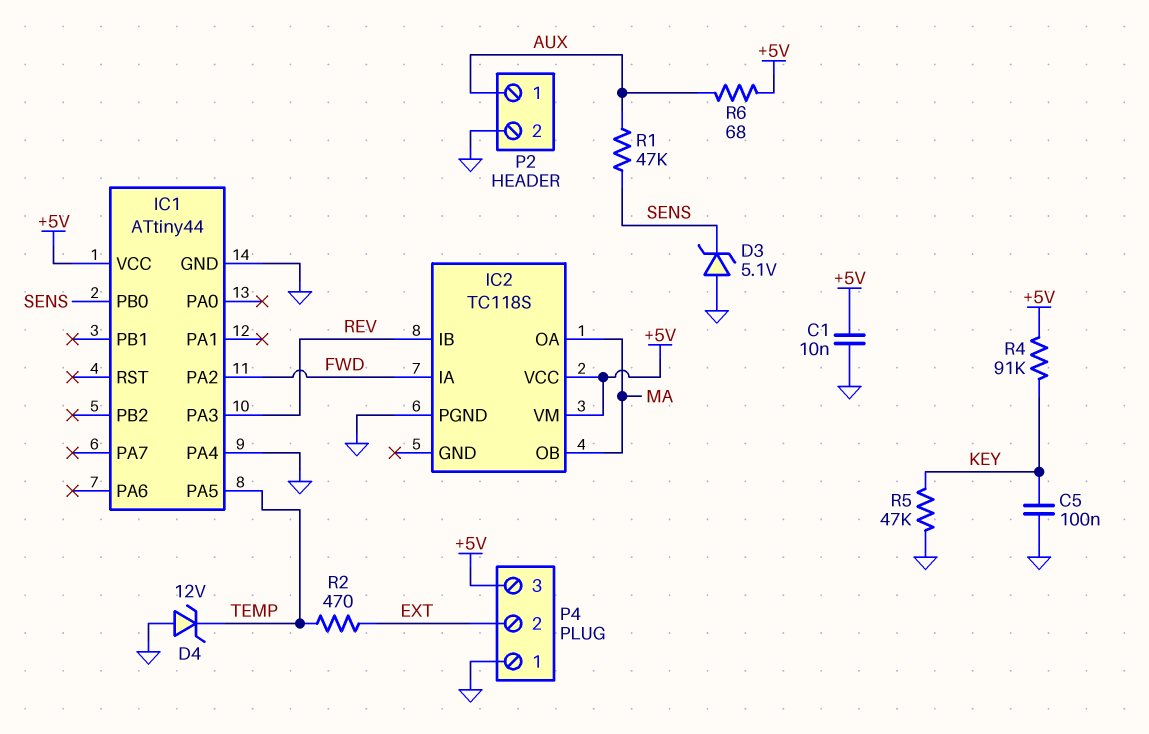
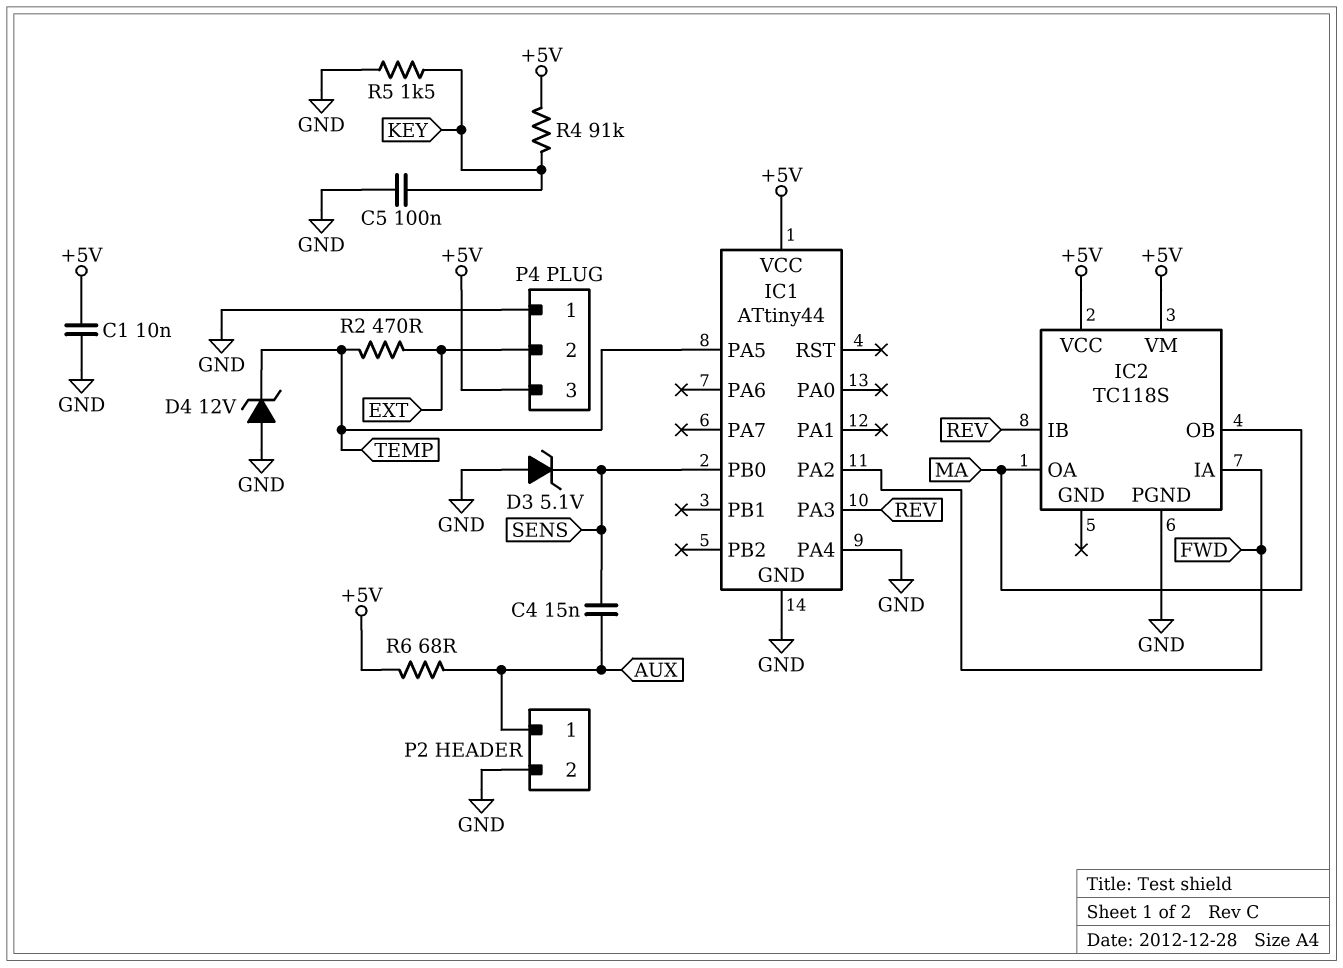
C4: none -> 15nF (AUX, SENS)
R1: 47k (AUX, SENS) -> none
R5: 47k (GND, KEY) -> 1.5k (GND, KEY)

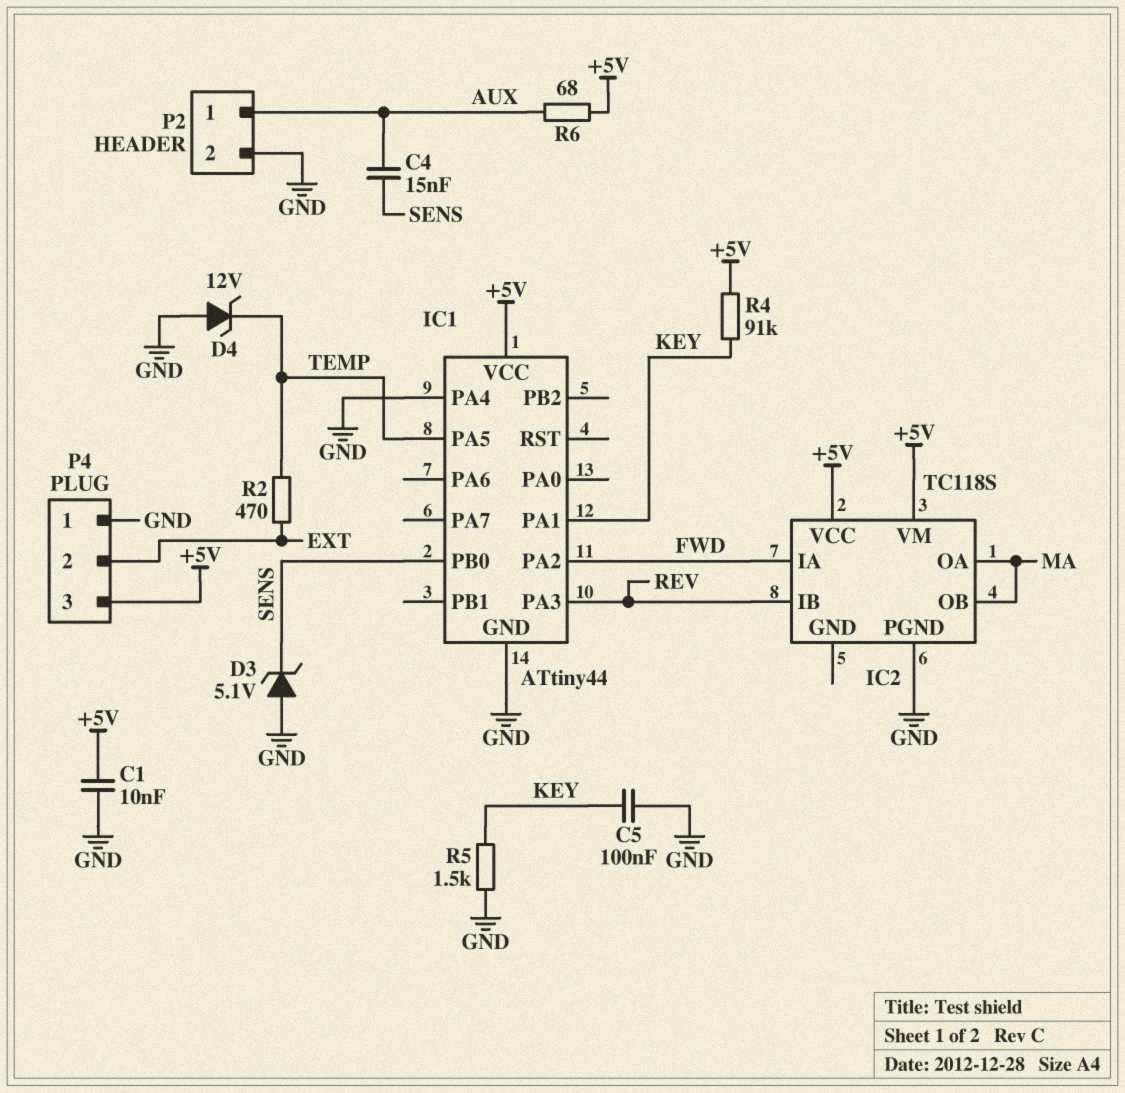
IC1 pin PA1: none -> KEY

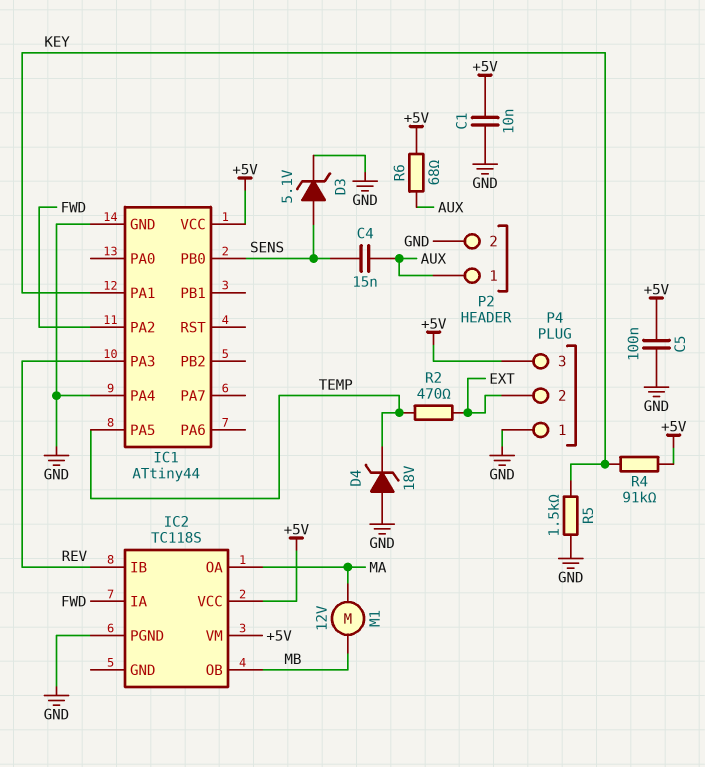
C5: 100nF (GND, KEY) -> 100nF (+5V, GND)
D3: zener 5.1V (A GND, K SENS) -> zener 5.1V (A SENS, K GND)
D4: zener 12V (A GND, K TEMP) -> zener 18V (A GND, K TEMP)
IC2 pin OB: MA -> MB
M1: none -> motor 12V (MA, MB)

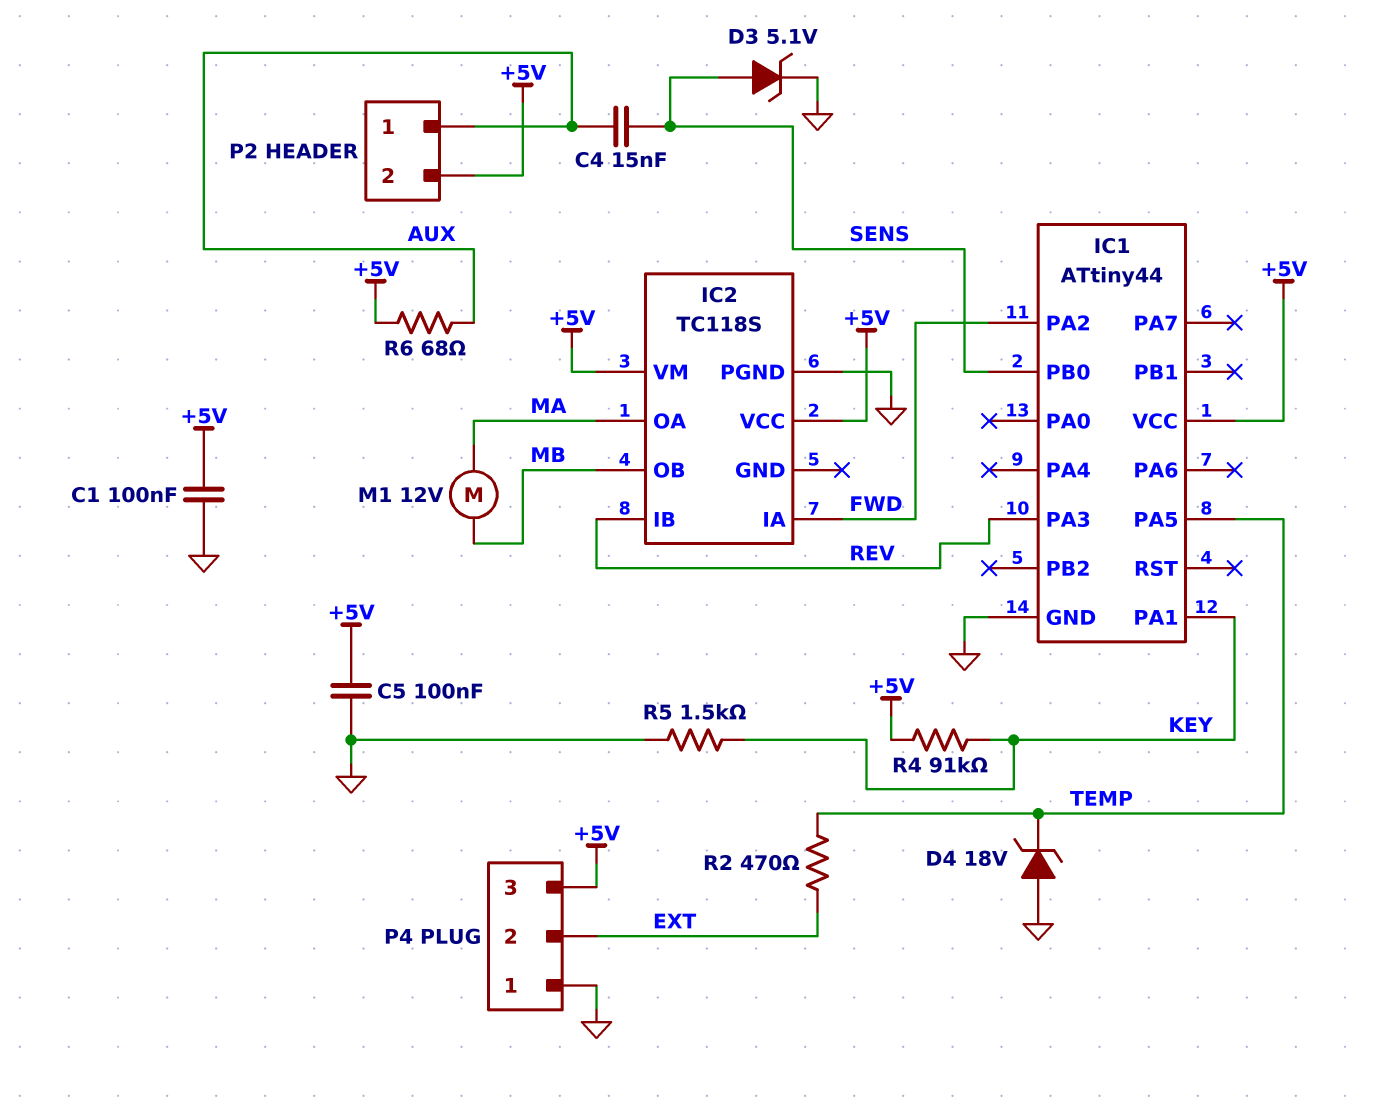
C1: 10nF (+5V, GND) -> 100nF (+5V, GND)
IC1 pin PA4: GND -> none
P2 pin 2: GND -> +5V

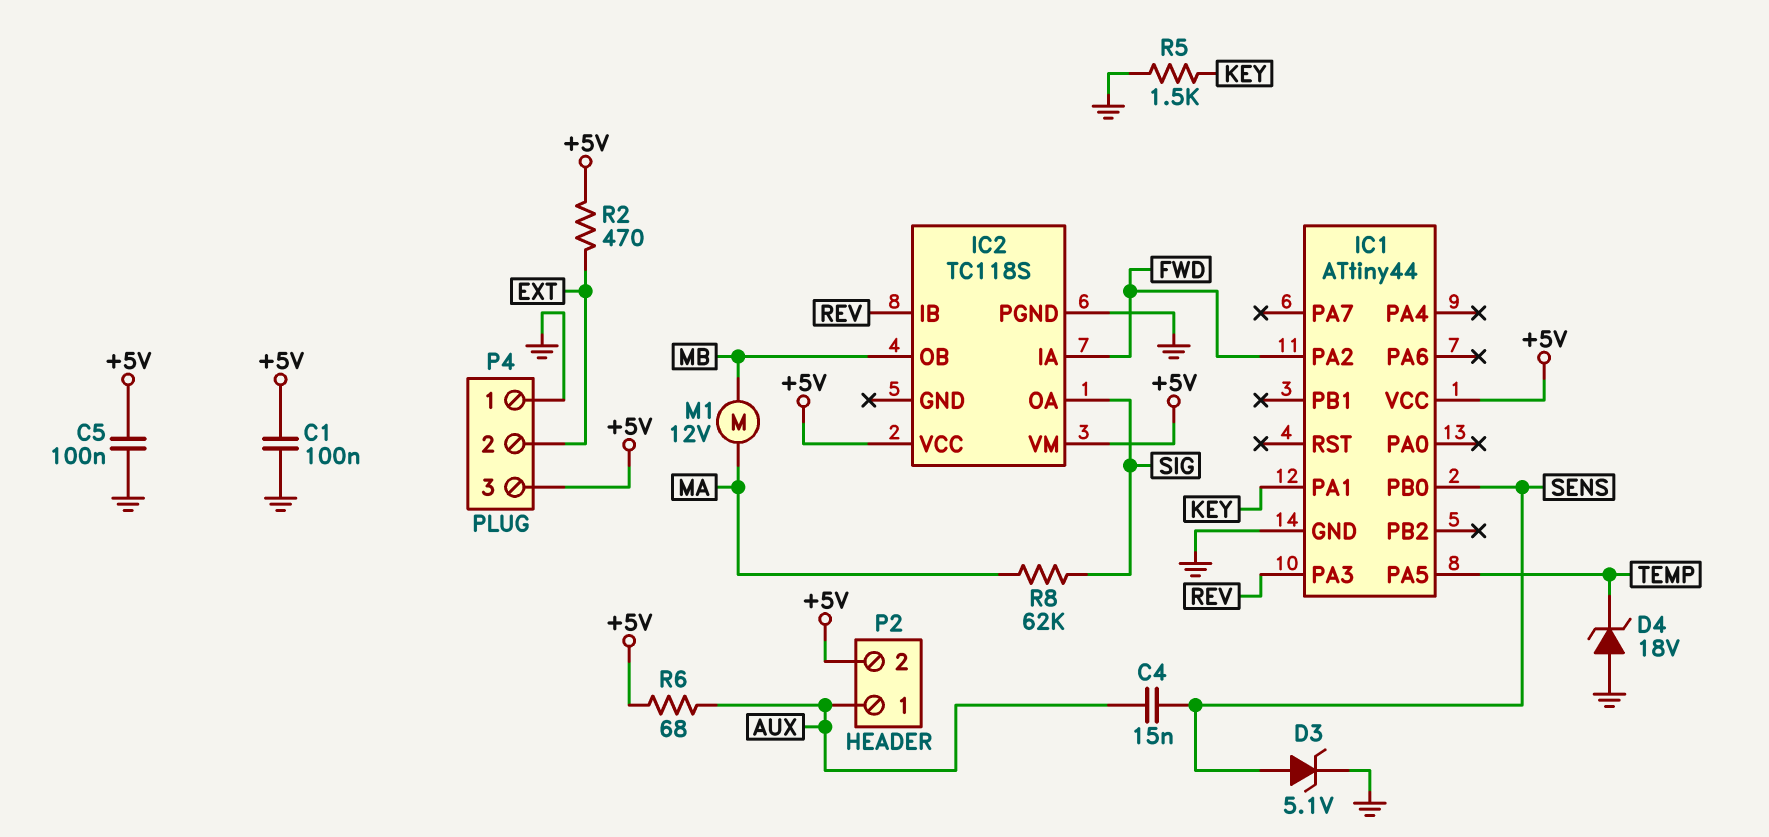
IC2 pin OA: MA -> SIG
R2: 470 (EXT, TEMP) -> 470 (+5V, EXT)
R4: 91k (+5V, KEY) -> none
R8: none -> 62k (MA, SIG)

